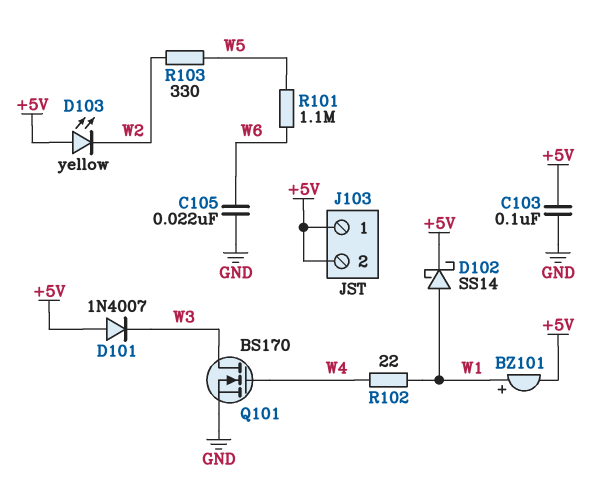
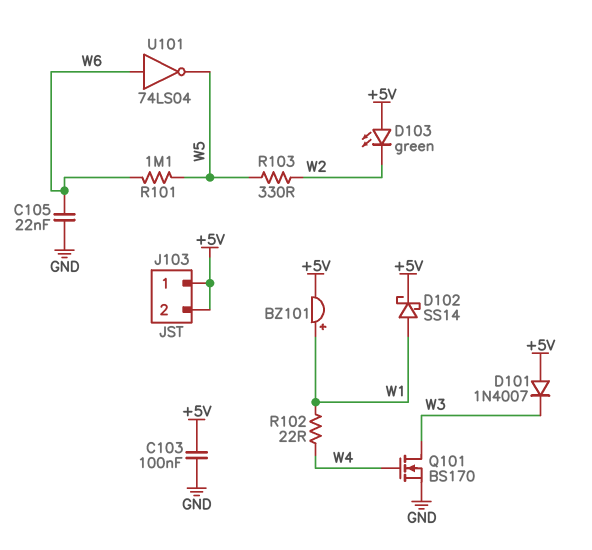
D103: LED yellow (A +5V, K W2) -> LED green (A +5V, K W2)
U101: none -> NOT 74LS04 (in W6, out W5)

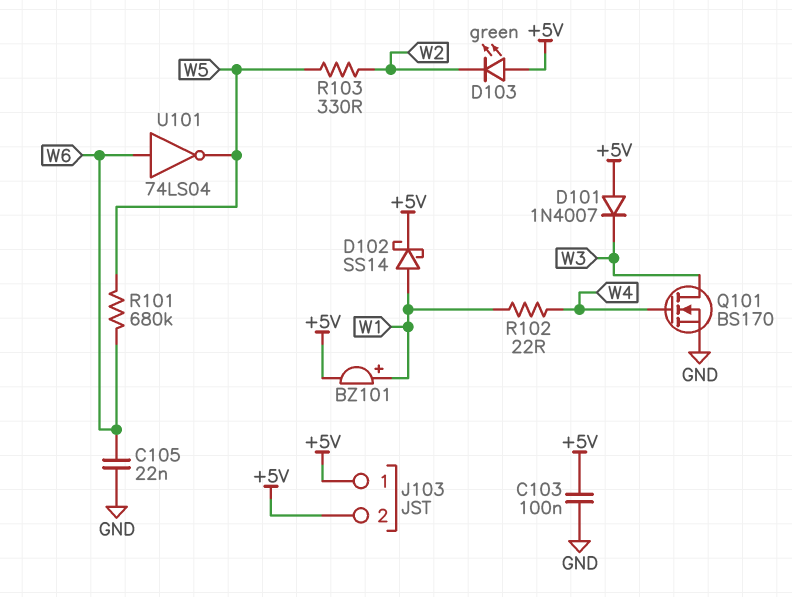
R101: 1.1M (W5, W6) -> 680k (W5, W6)

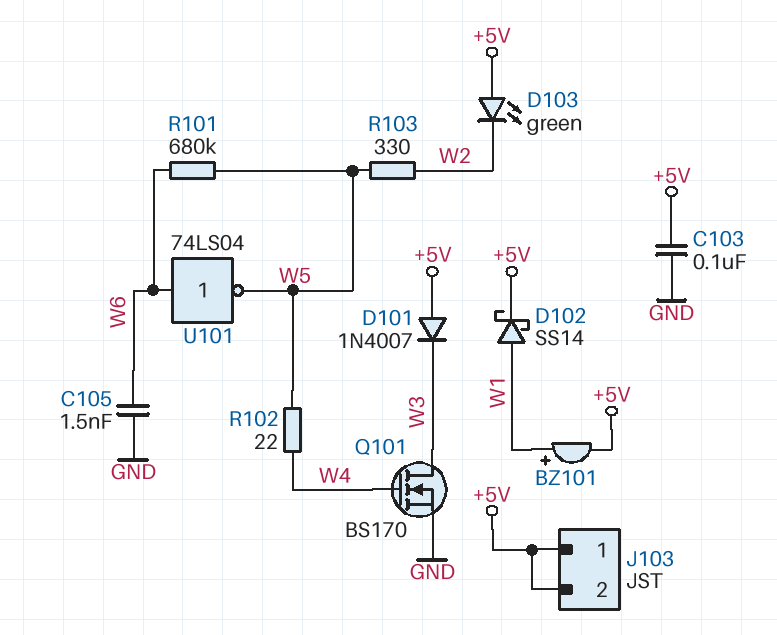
C105: 22nF (GND, W6) -> 1.5nF (GND, W6)
R102: 22 (W1, W4) -> 22 (W4, W5)

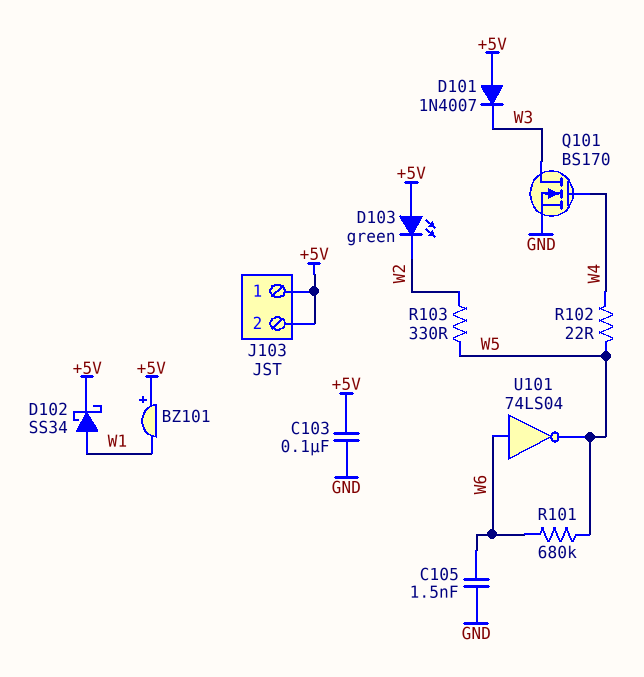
BZ101: buzzer (plus W1, minus +5V) -> buzzer (plus +5V, minus W1)
D102: schottky SS14 (A W1, K +5V) -> schottky SS34 (A W1, K +5V)

